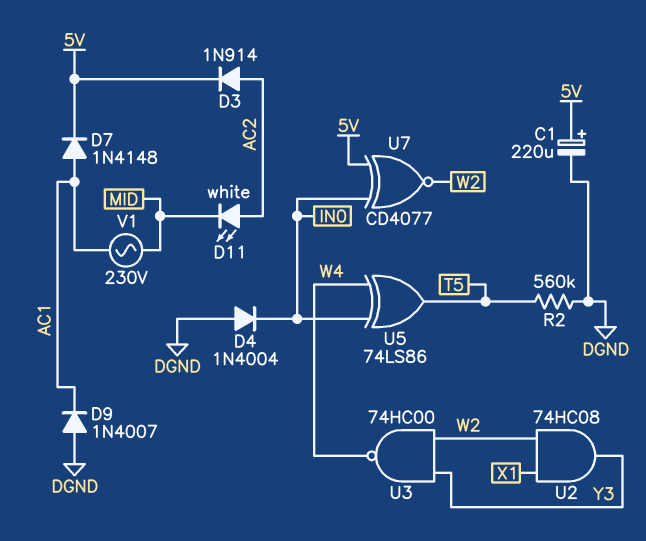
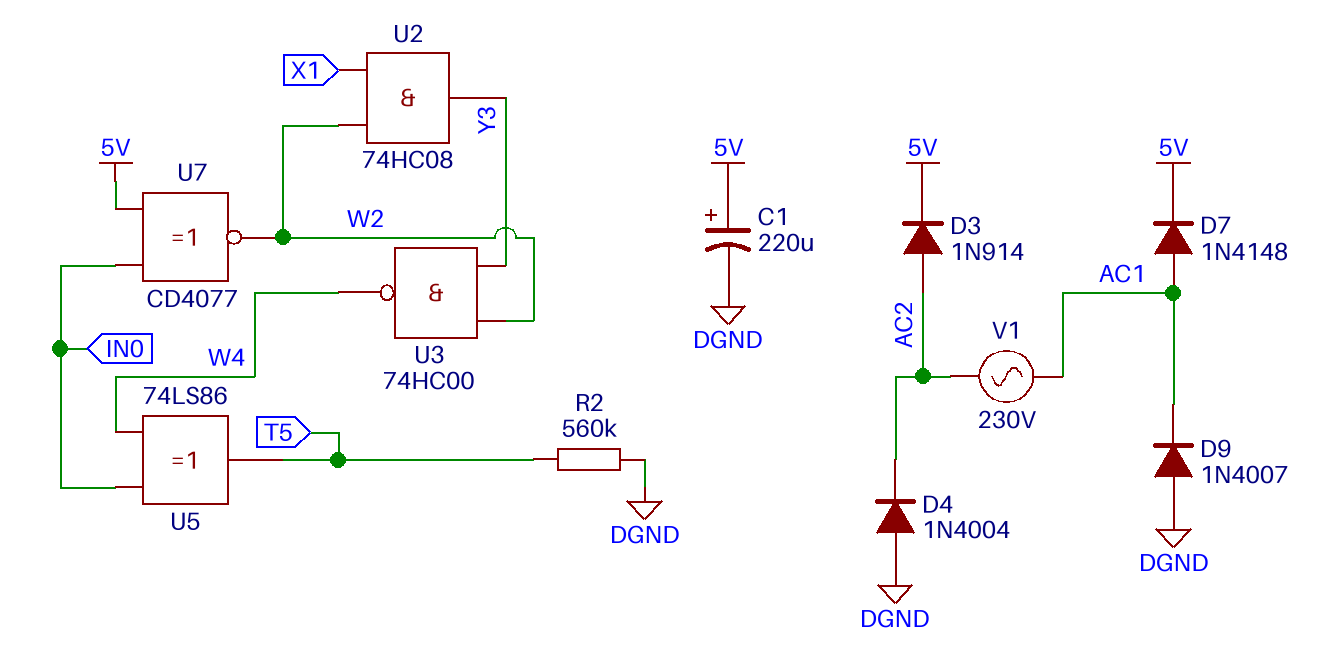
D4: diode 1N4004 (A DGND, K IN0) -> diode 1N4004 (A DGND, K AC2)
D11: LED white (A AC2, K MID) -> none
V1: AC 230V (AC1, MID) -> AC 230V (AC1, AC2)

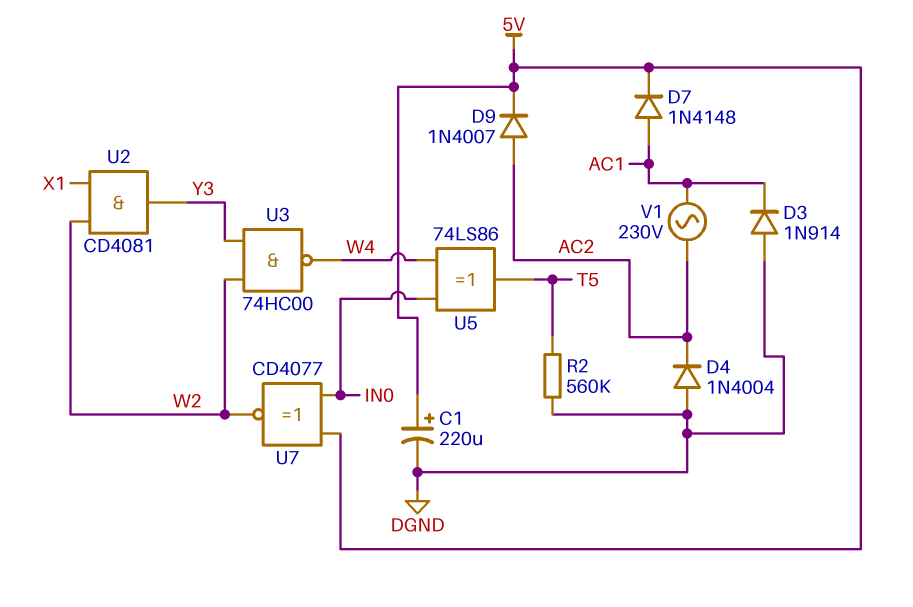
D3: diode 1N914 (A AC2, K 5V) -> diode 1N914 (A DGND, K AC1)
D9: diode 1N4007 (A DGND, K AC1) -> diode 1N4007 (A AC2, K 5V)
U2: AND 74HC08 (in W2, in X1, out Y3) -> AND CD4081 (in W2, in X1, out Y3)

